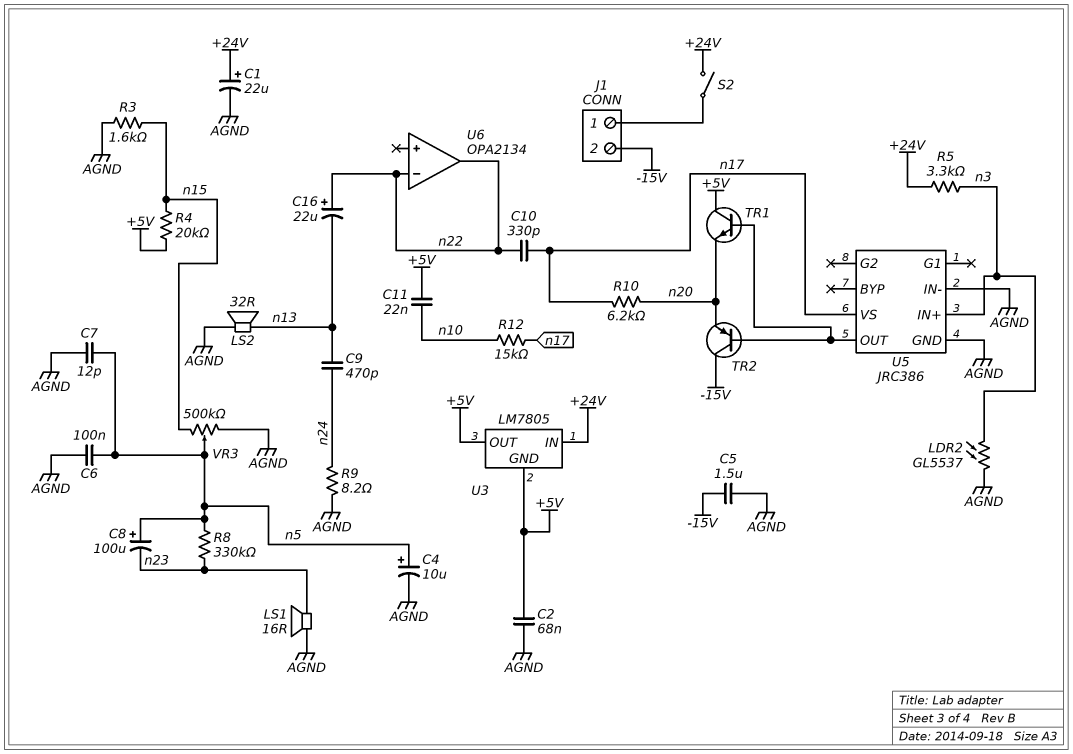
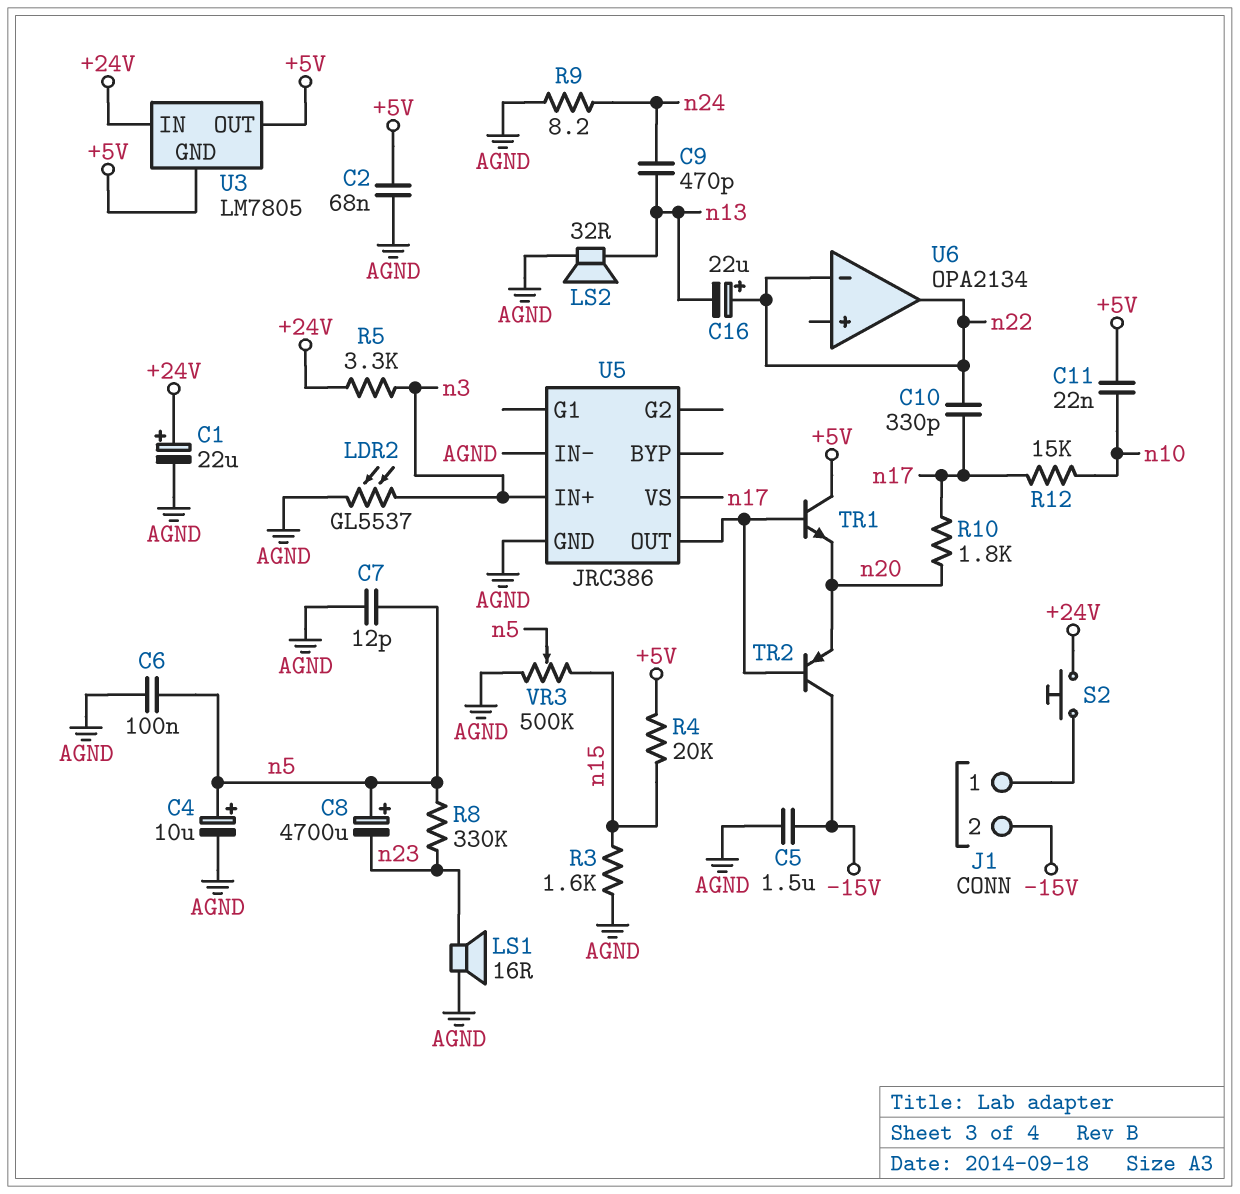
C8: 100uF (plus n5, minus n23) -> 4700uF (plus n5, minus n23)
R10: 6.2k (n17, n20) -> 1.8k (n17, n20)
S2: switch (+24V, J1/1) -> button (+24V, J1/1)

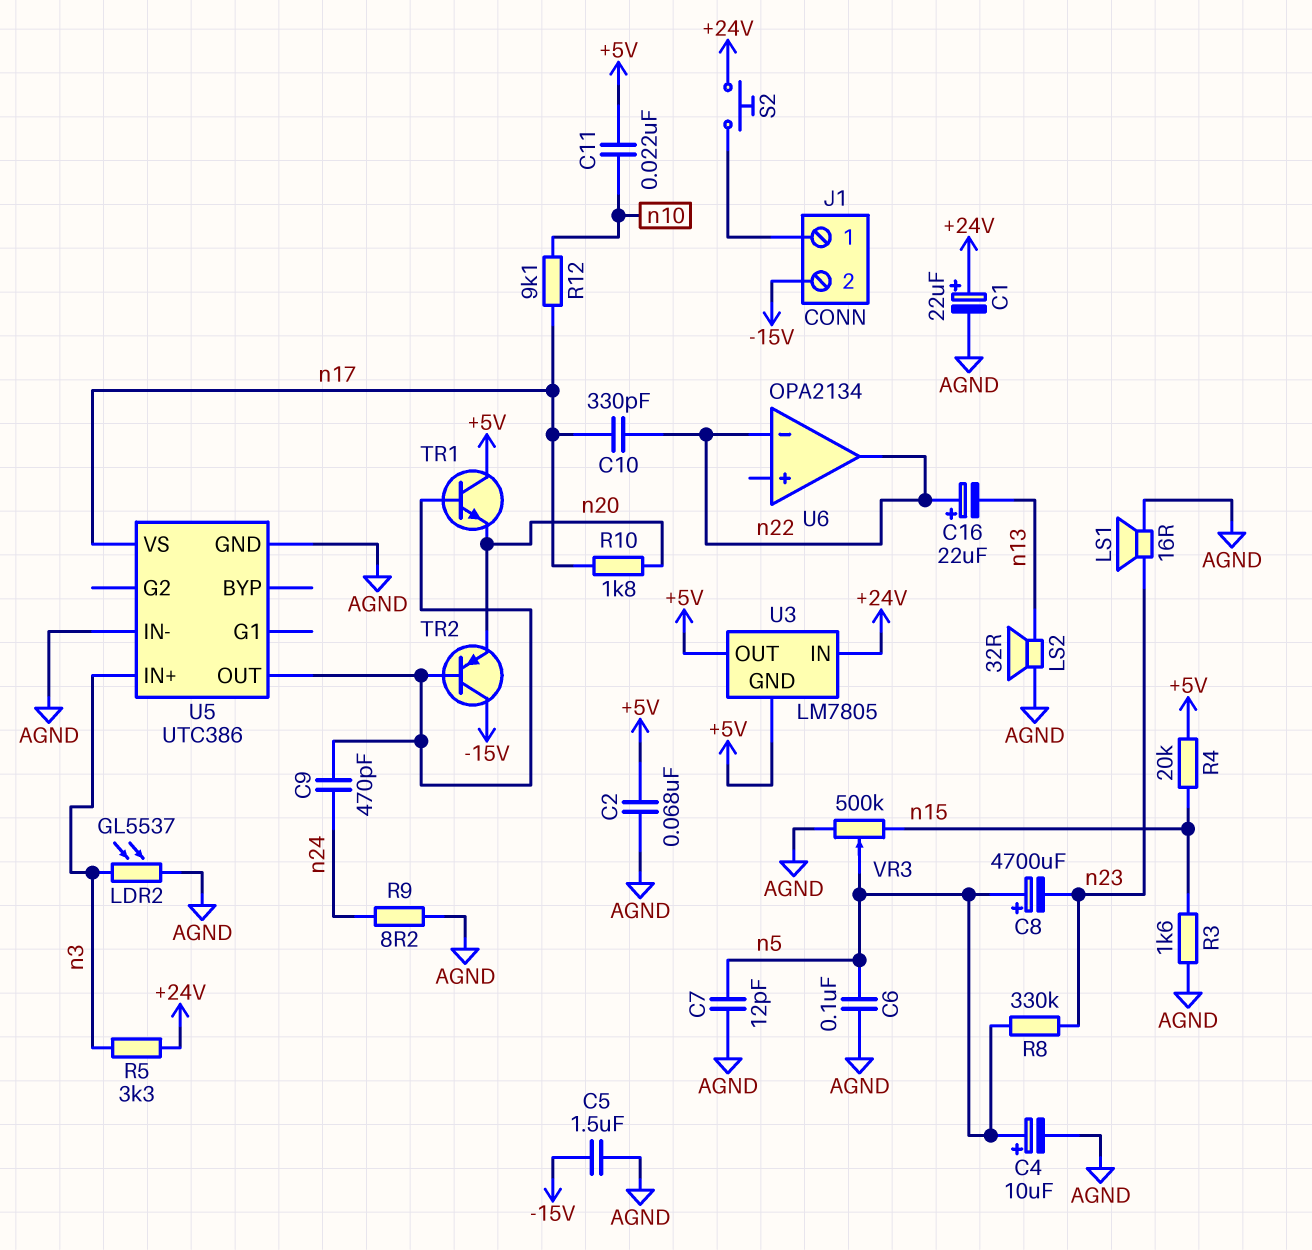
C9: 470pF (n13, n24) -> 470pF (U5/OUT, n24)
R12: 15k (n10, n17) -> 9.1k (n10, n17)
U5: JRC386 -> UTC386

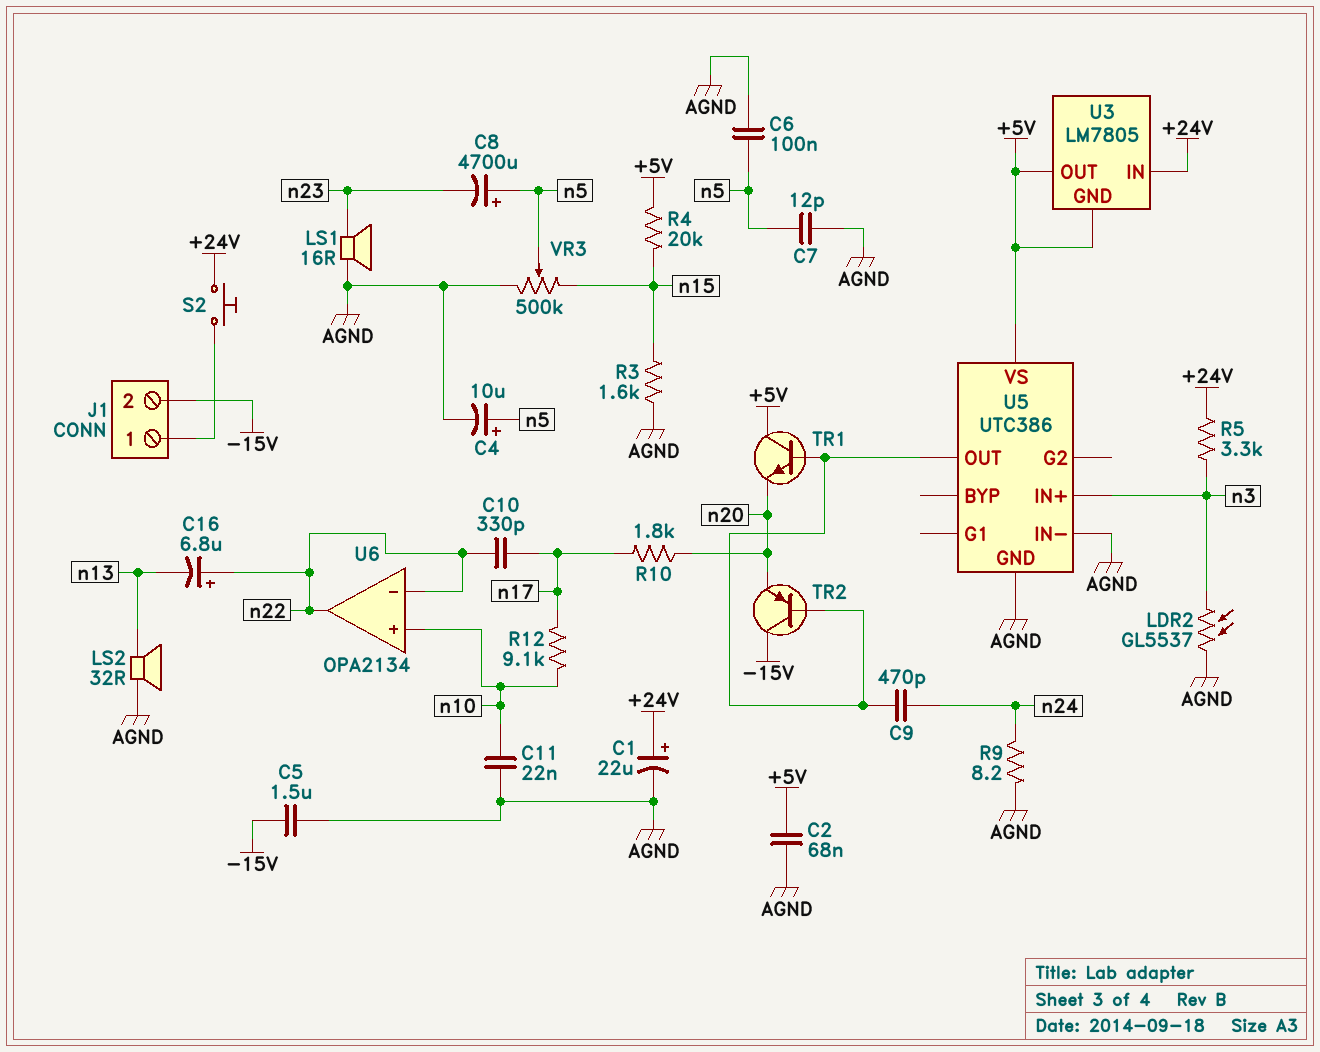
C11: 22nF (+5V, n10) -> 22nF (AGND, n10)
C16: 22uF (plus n22, minus n13) -> 6.8uF (plus n22, minus n13)
R8: 330k (n5, n23) -> none
U5 pin VS: n17 -> +5V
U6 pin in+: none -> n10

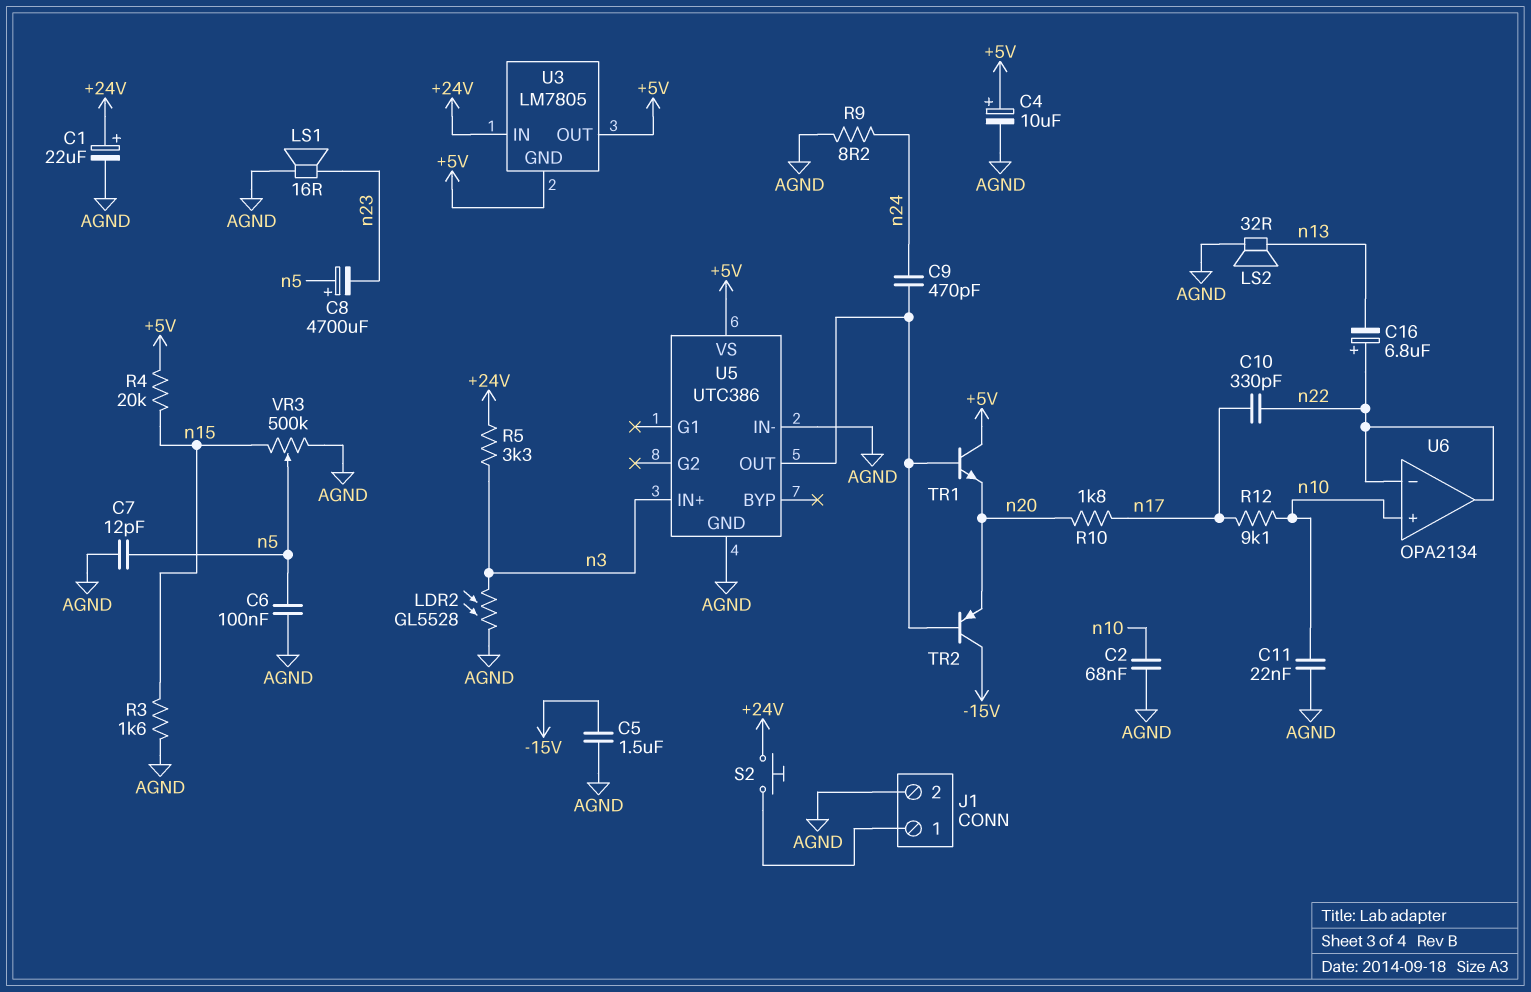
C2: 68nF (+5V, AGND) -> 68nF (AGND, n10)
C4: 10uF (plus n5, minus AGND) -> 10uF (plus +5V, minus AGND)
J1 pin 2: -15V -> AGND
LDR2: GL5537 (AGND, n3) -> GL5528 (AGND, n3)

